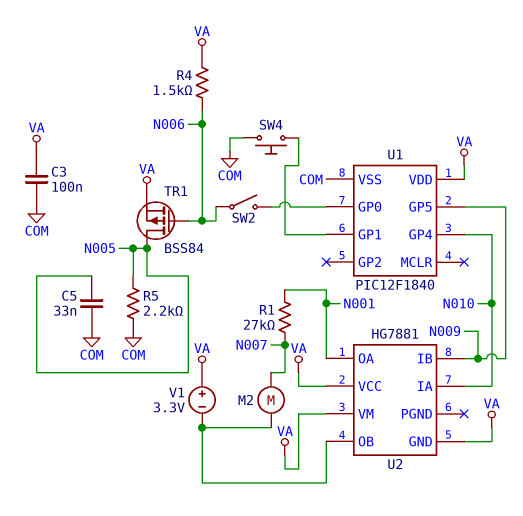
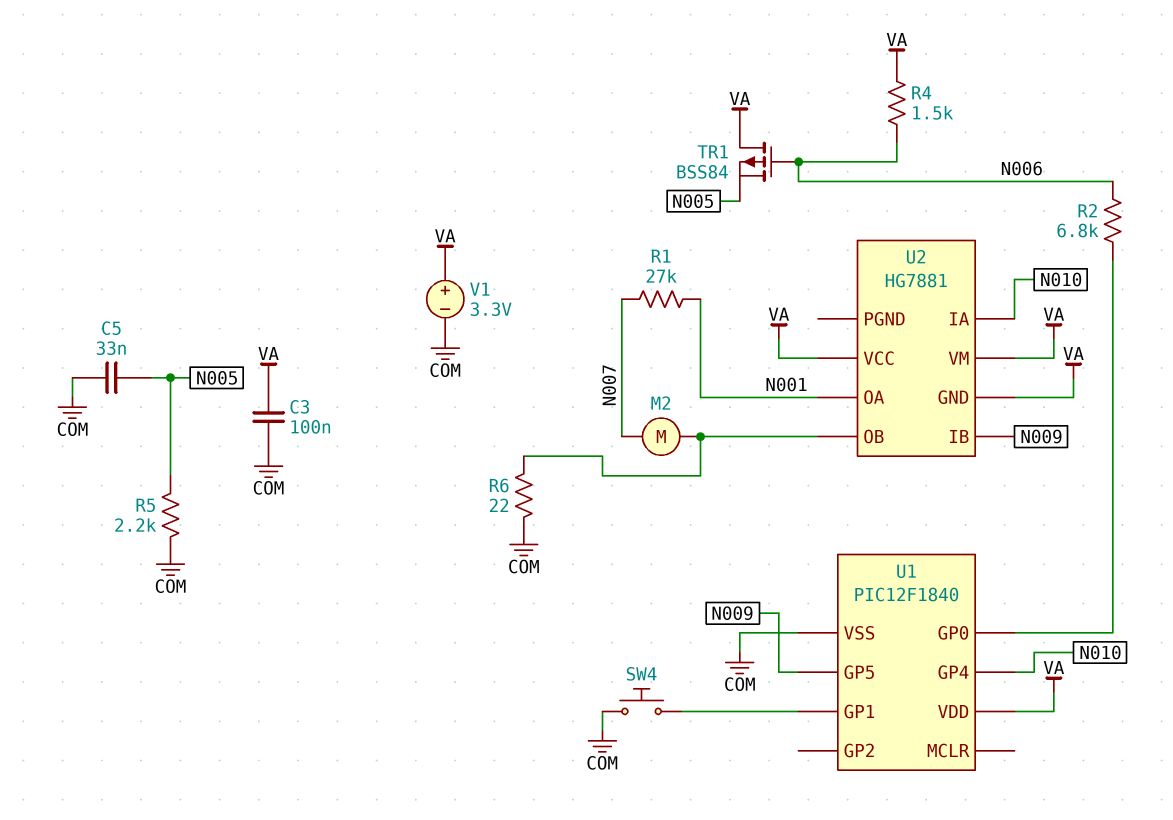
R2: none -> 6.8k (N006, U1/GP0)
R6: none -> 22 (COM, U2/OB)
SW2: switch (N006, U1/GP0) -> none
TR1: PMOS BSS84 (G N006, D N005, S VA) -> PMOS BSS84 (G N006, D VA, S N005)
V1: 3.3V (plus VA, minus U2/OB) -> 3.3V (plus VA, minus COM)

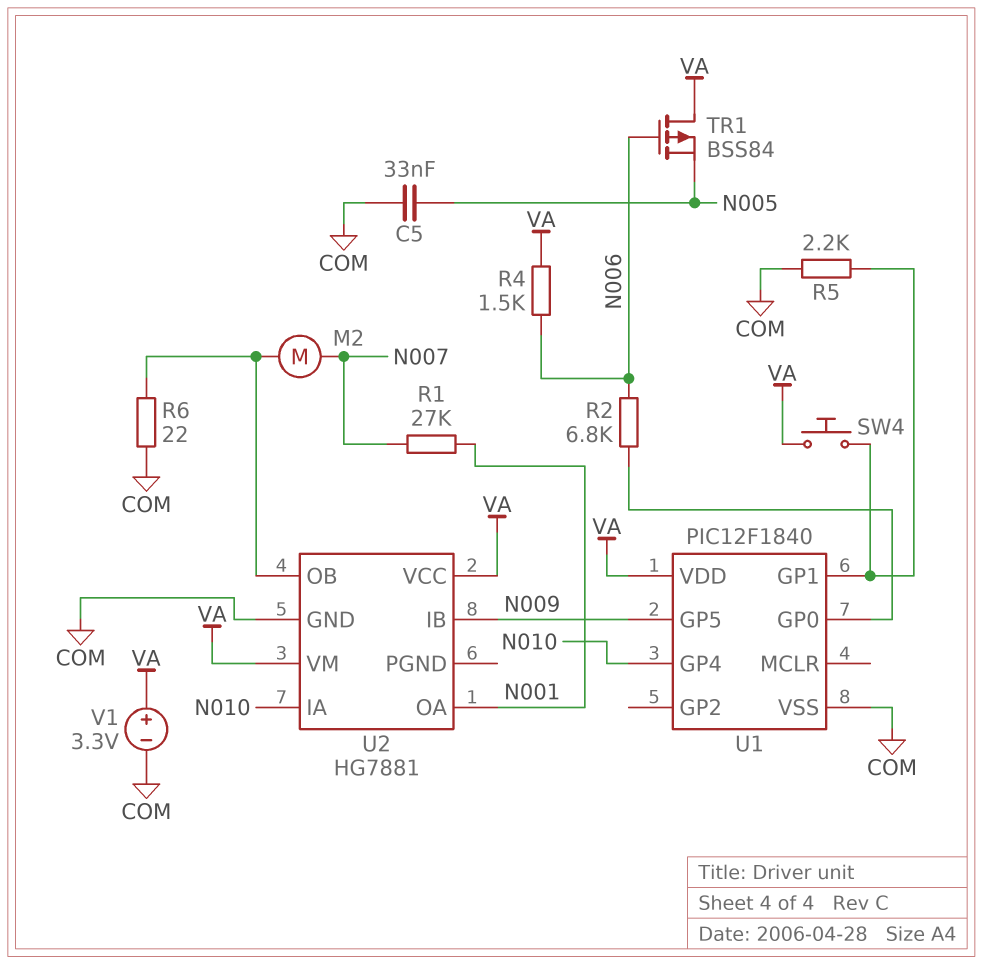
C3: 100nF (COM, VA) -> none
R5: 2.2k (COM, N005) -> 2.2k (COM, U1/GP1)
SW4: button (COM, U1/GP1) -> button (U1/GP1, VA)
U2 pin GND: VA -> COM

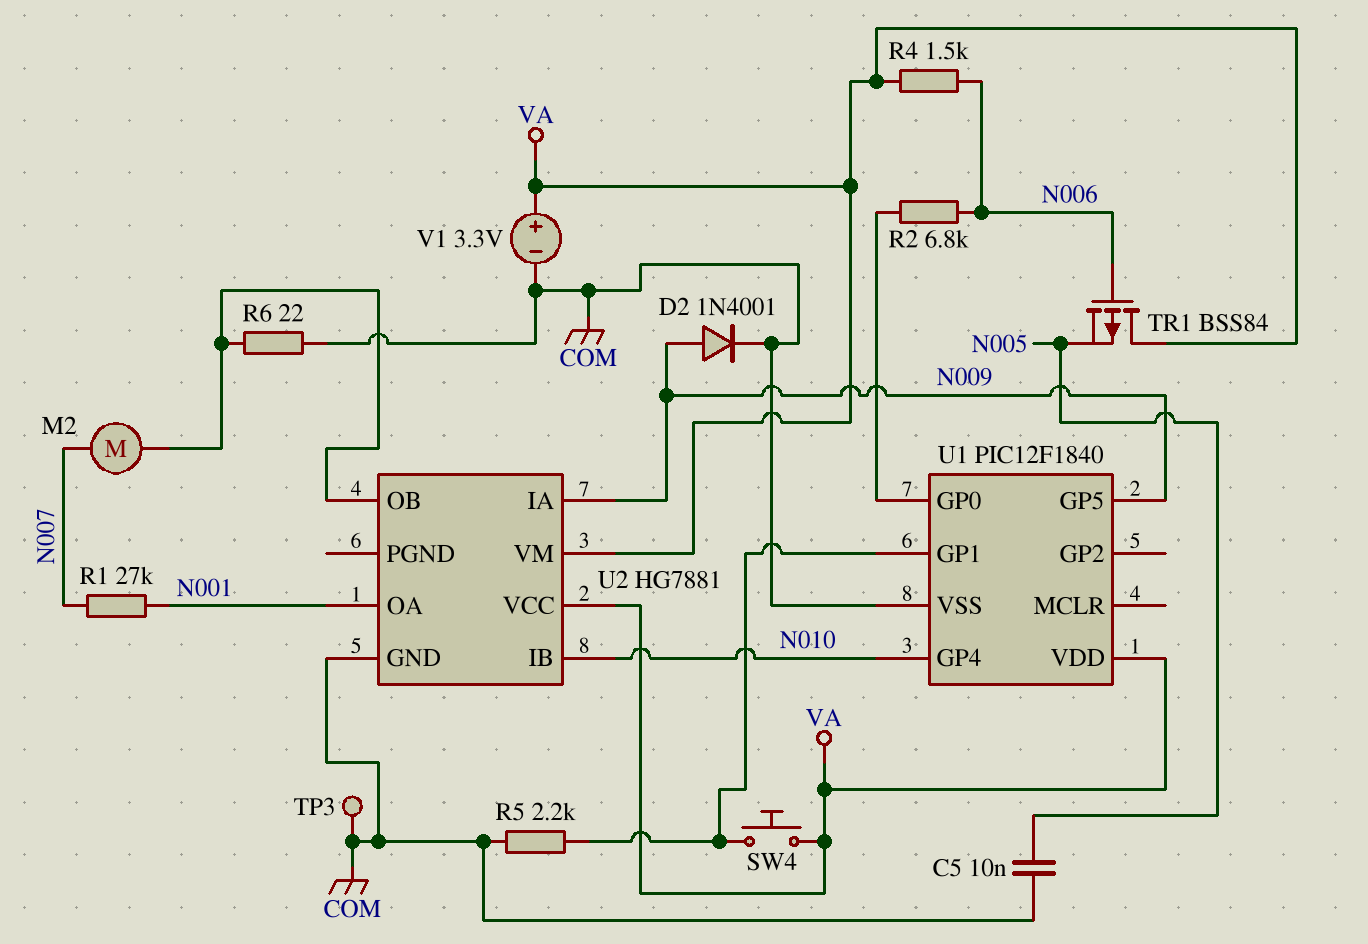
C5: 33nF (COM, N005) -> 10nF (COM, N005)
D2: none -> diode 1N4001 (A N009, K COM)
TP3: none -> test point (COM)
U2 pin IA: N010 -> N009
U2 pin IB: N009 -> N010

